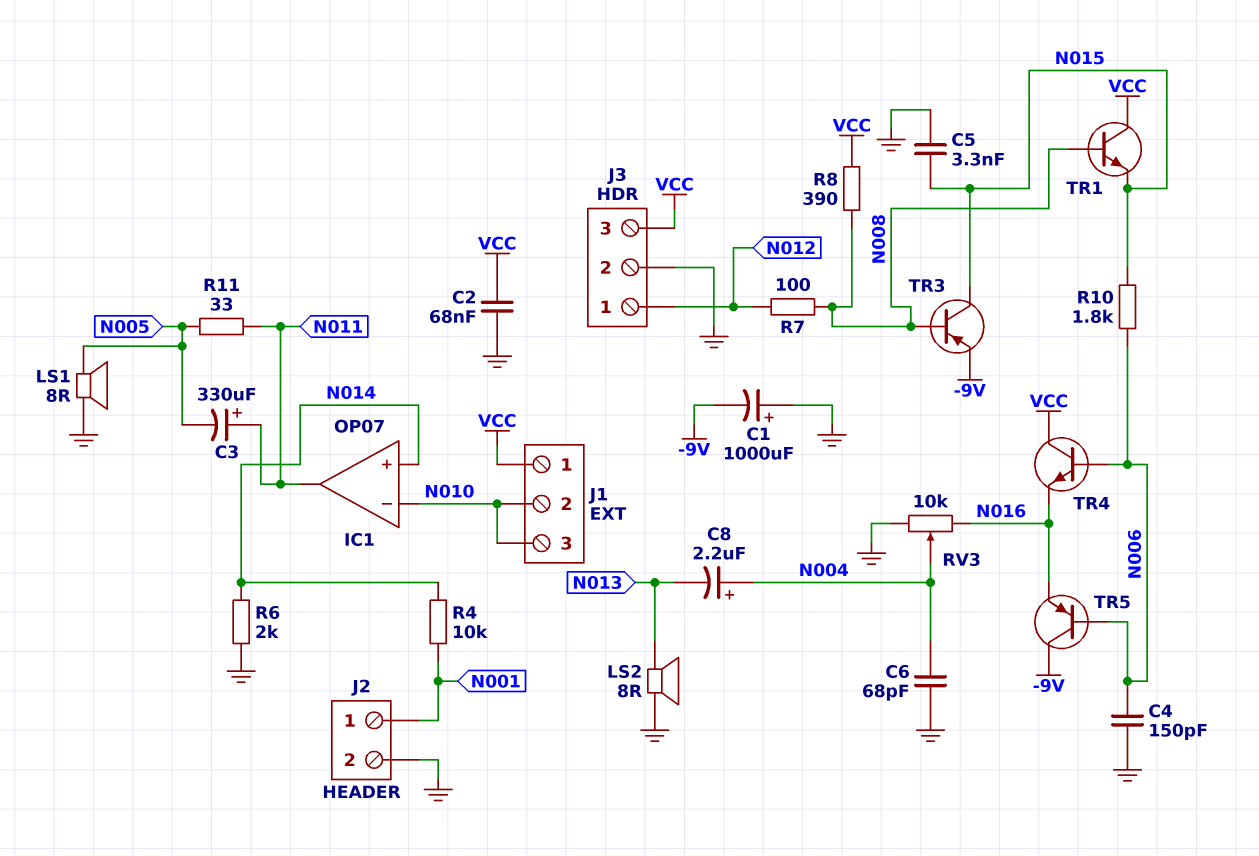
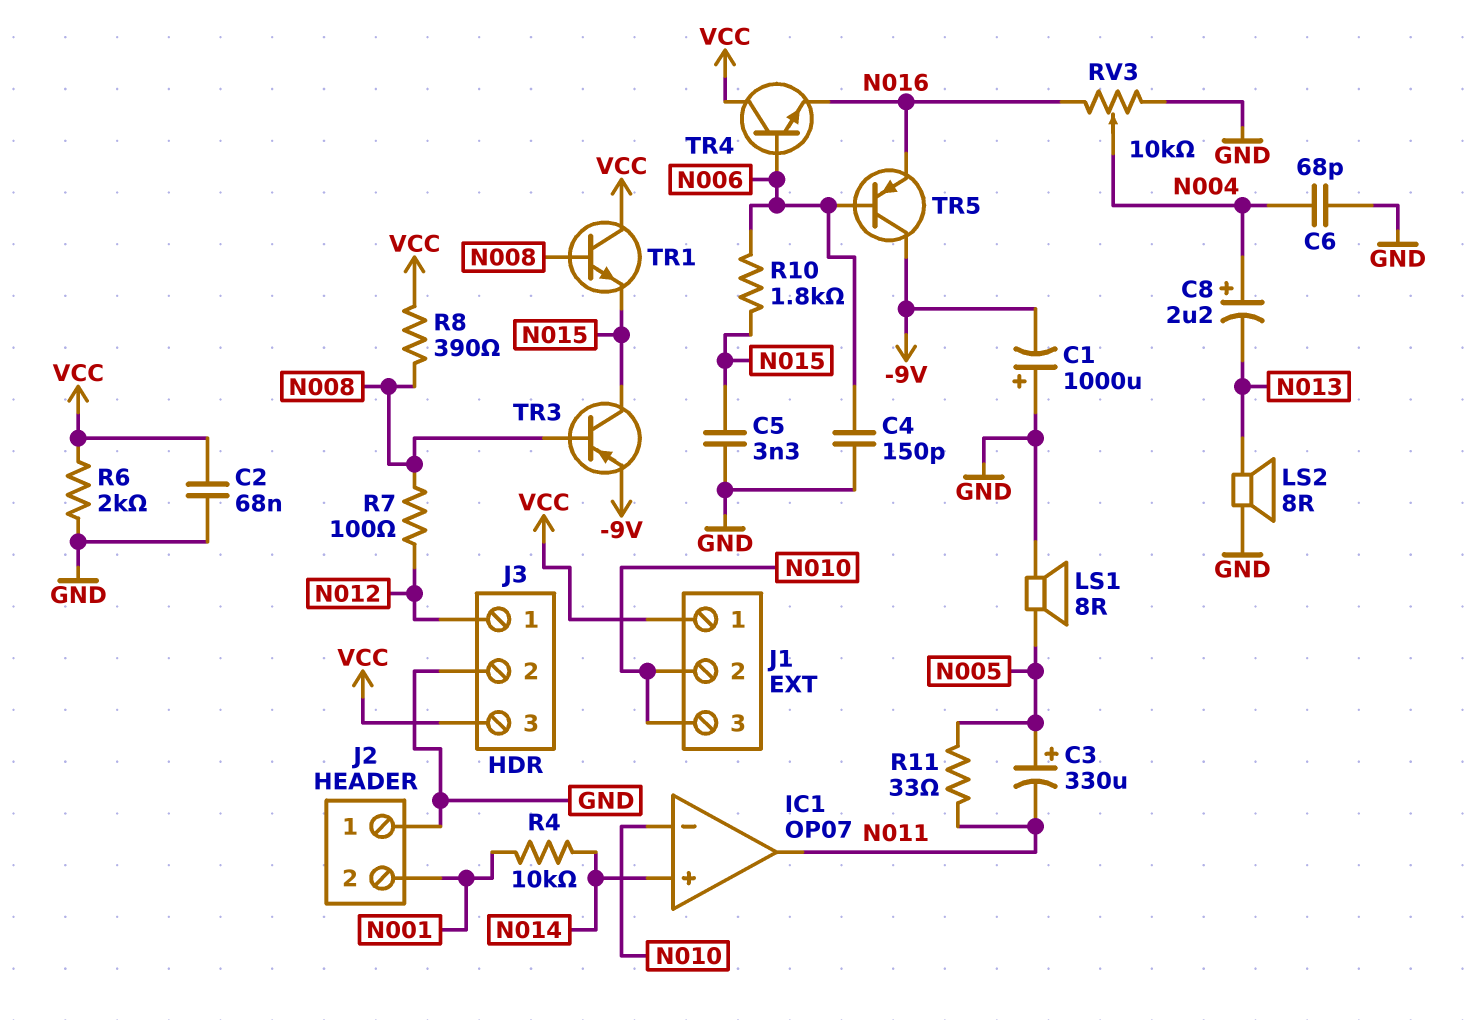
C3: 330uF (plus N011, minus N005) -> 330uF (plus N005, minus N011)
J2 pin 1: N001 -> GND
J2 pin 2: GND -> N001
R6: 2k (GND, N014) -> 2k (GND, VCC)

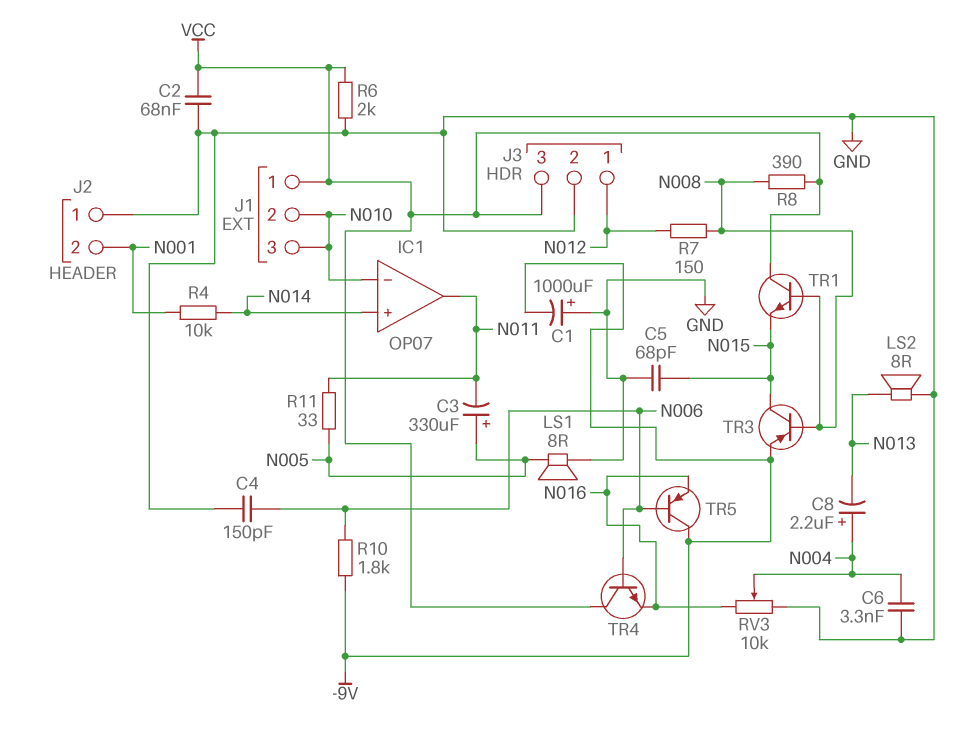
C5: 3.3nF (GND, N015) -> 68pF (GND, N015)
C6: 68pF (GND, N004) -> 3.3nF (GND, N004)
R7: 100 (N008, N012) -> 150 (N008, N012)
R10: 1.8k (N006, N015) -> 1.8k (-9V, N006)

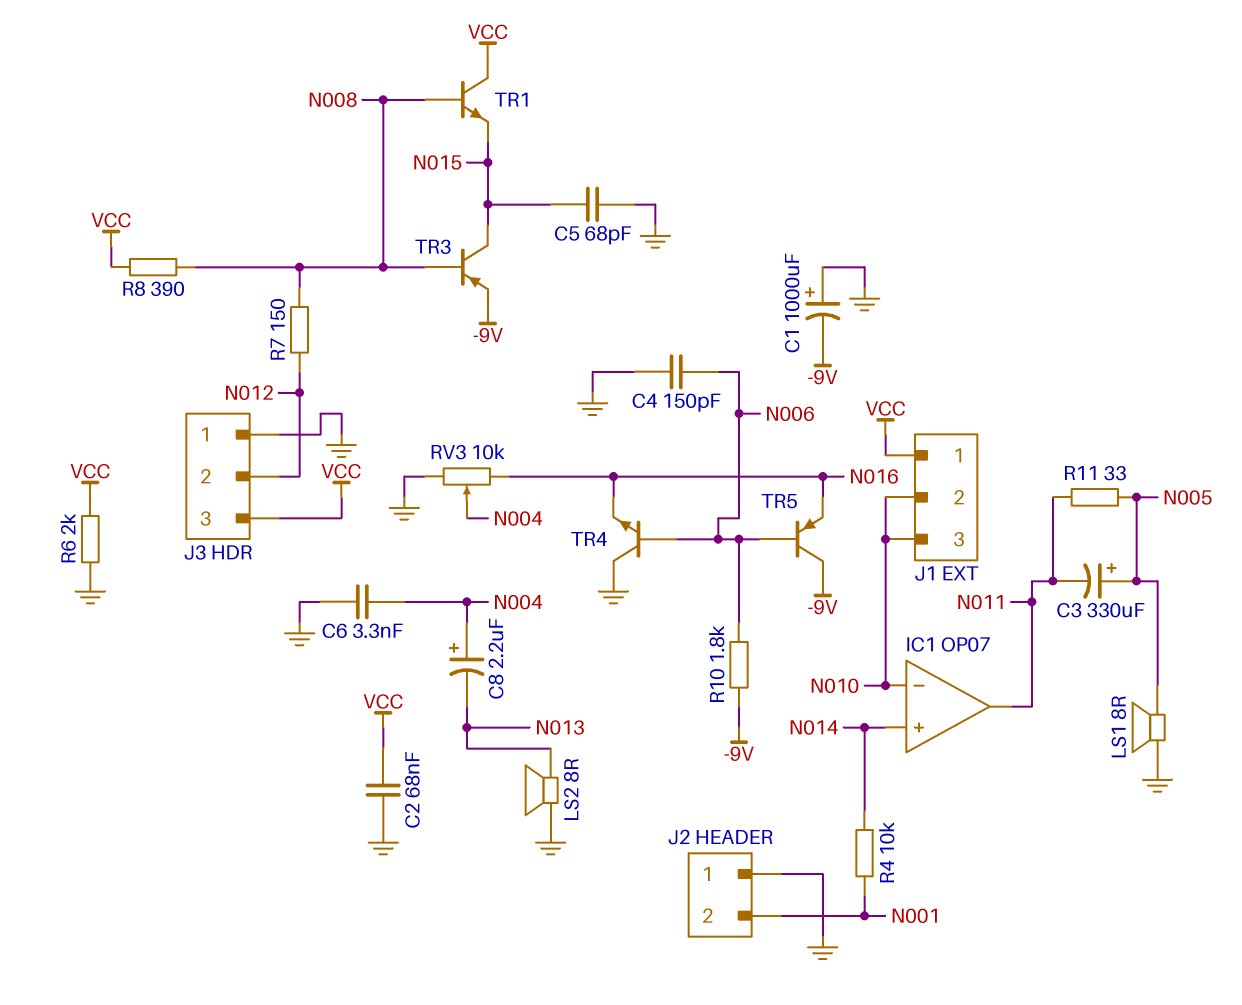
J3 pin 1: N012 -> GND
J3 pin 2: GND -> N012
TR4: NPN (B N006, C VCC, E N016) -> NPN (B N006, C GND, E N016)

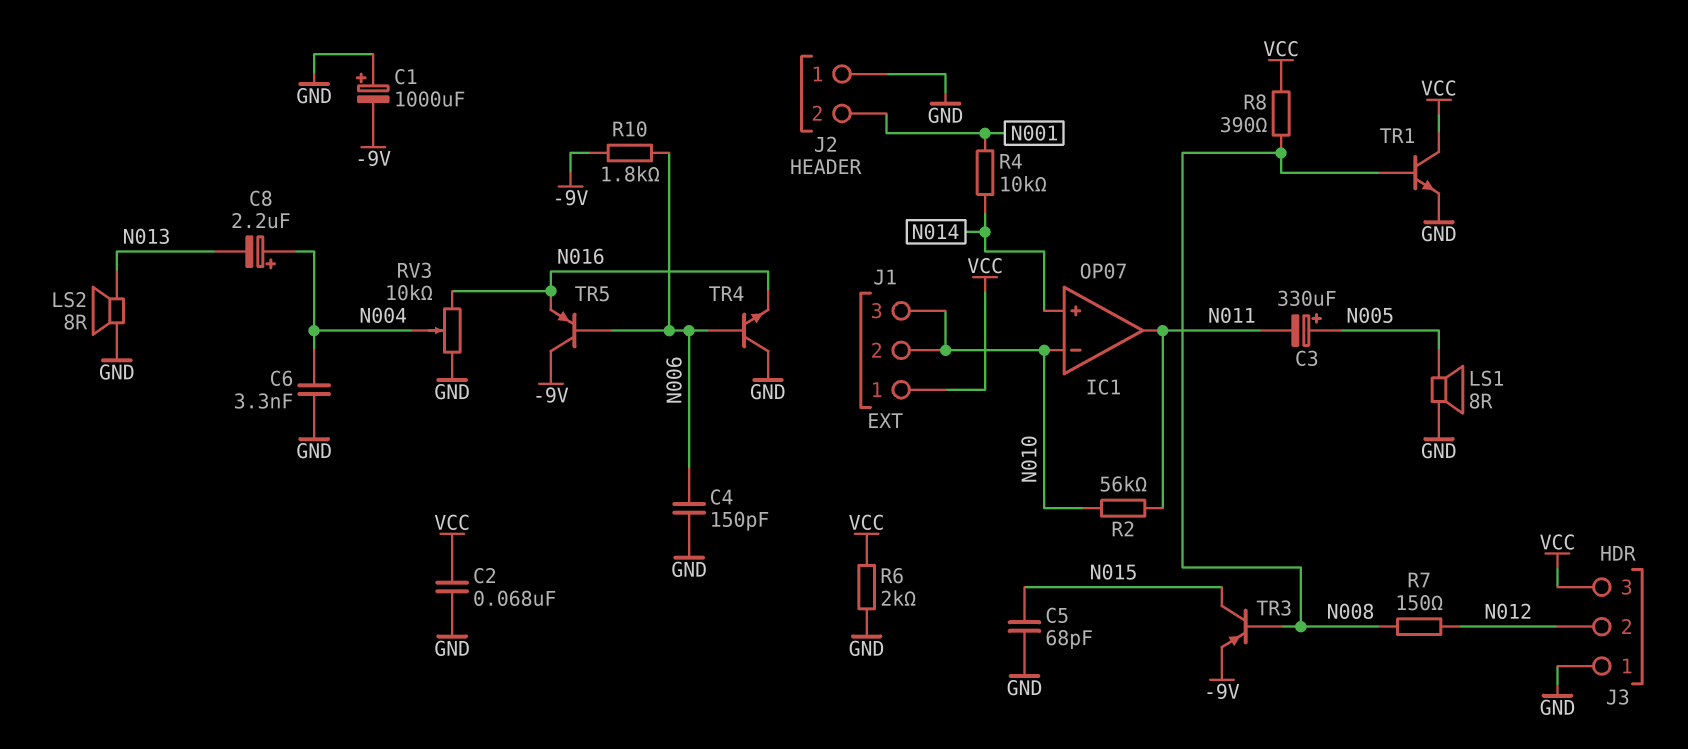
R2: none -> 56k (N010, N011)
R11: 33 (N005, N011) -> none
TR1: NPN (B N008, C VCC, E N015) -> NPN (B N008, C VCC, E GND)

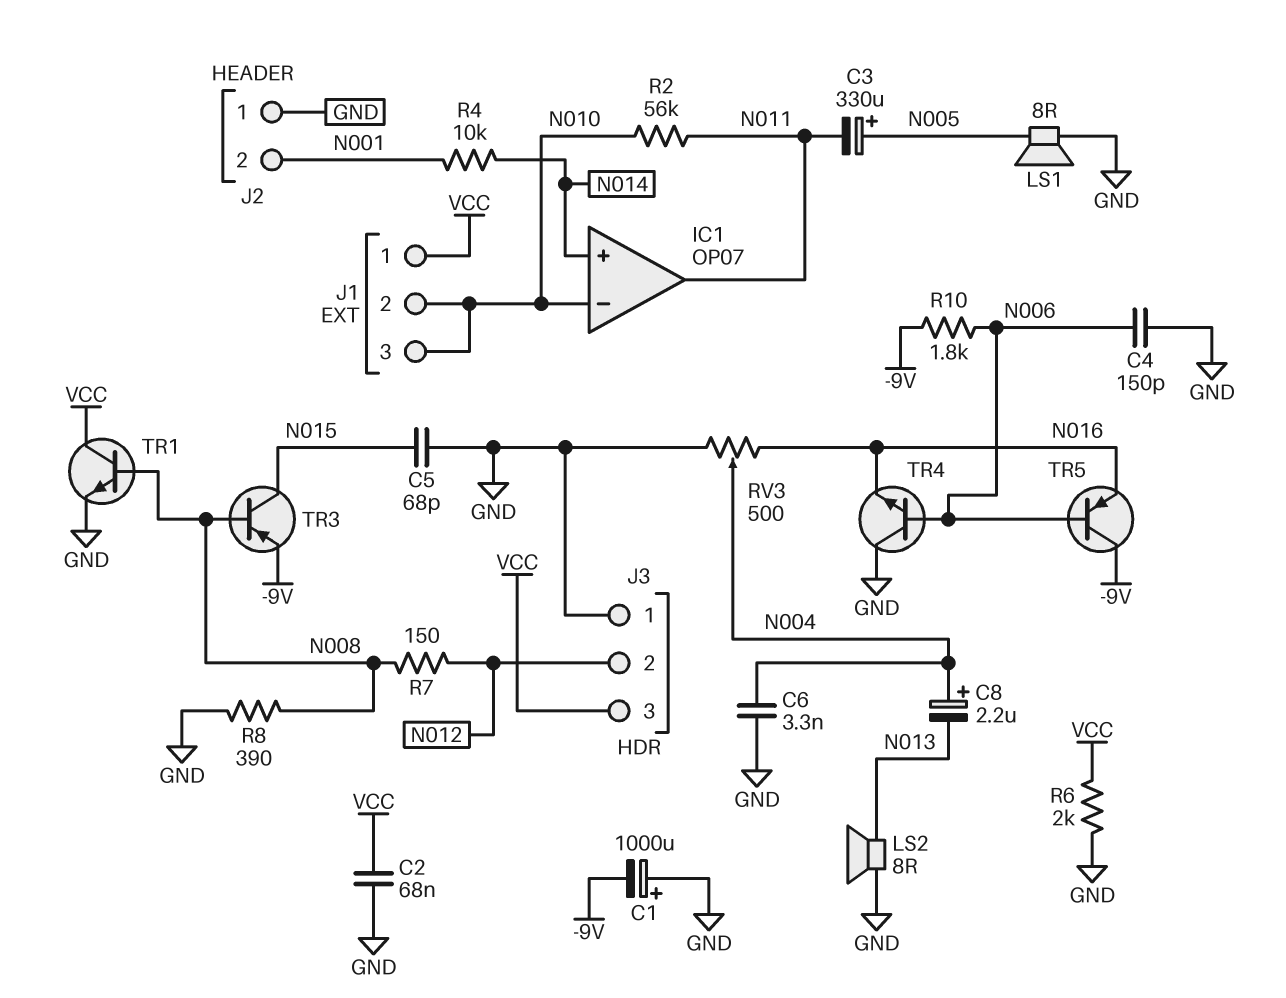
R8: 390 (N008, VCC) -> 390 (GND, N008)
RV3: 10k (GND, N016, wiper N004) -> 500 (GND, N016, wiper N004)

